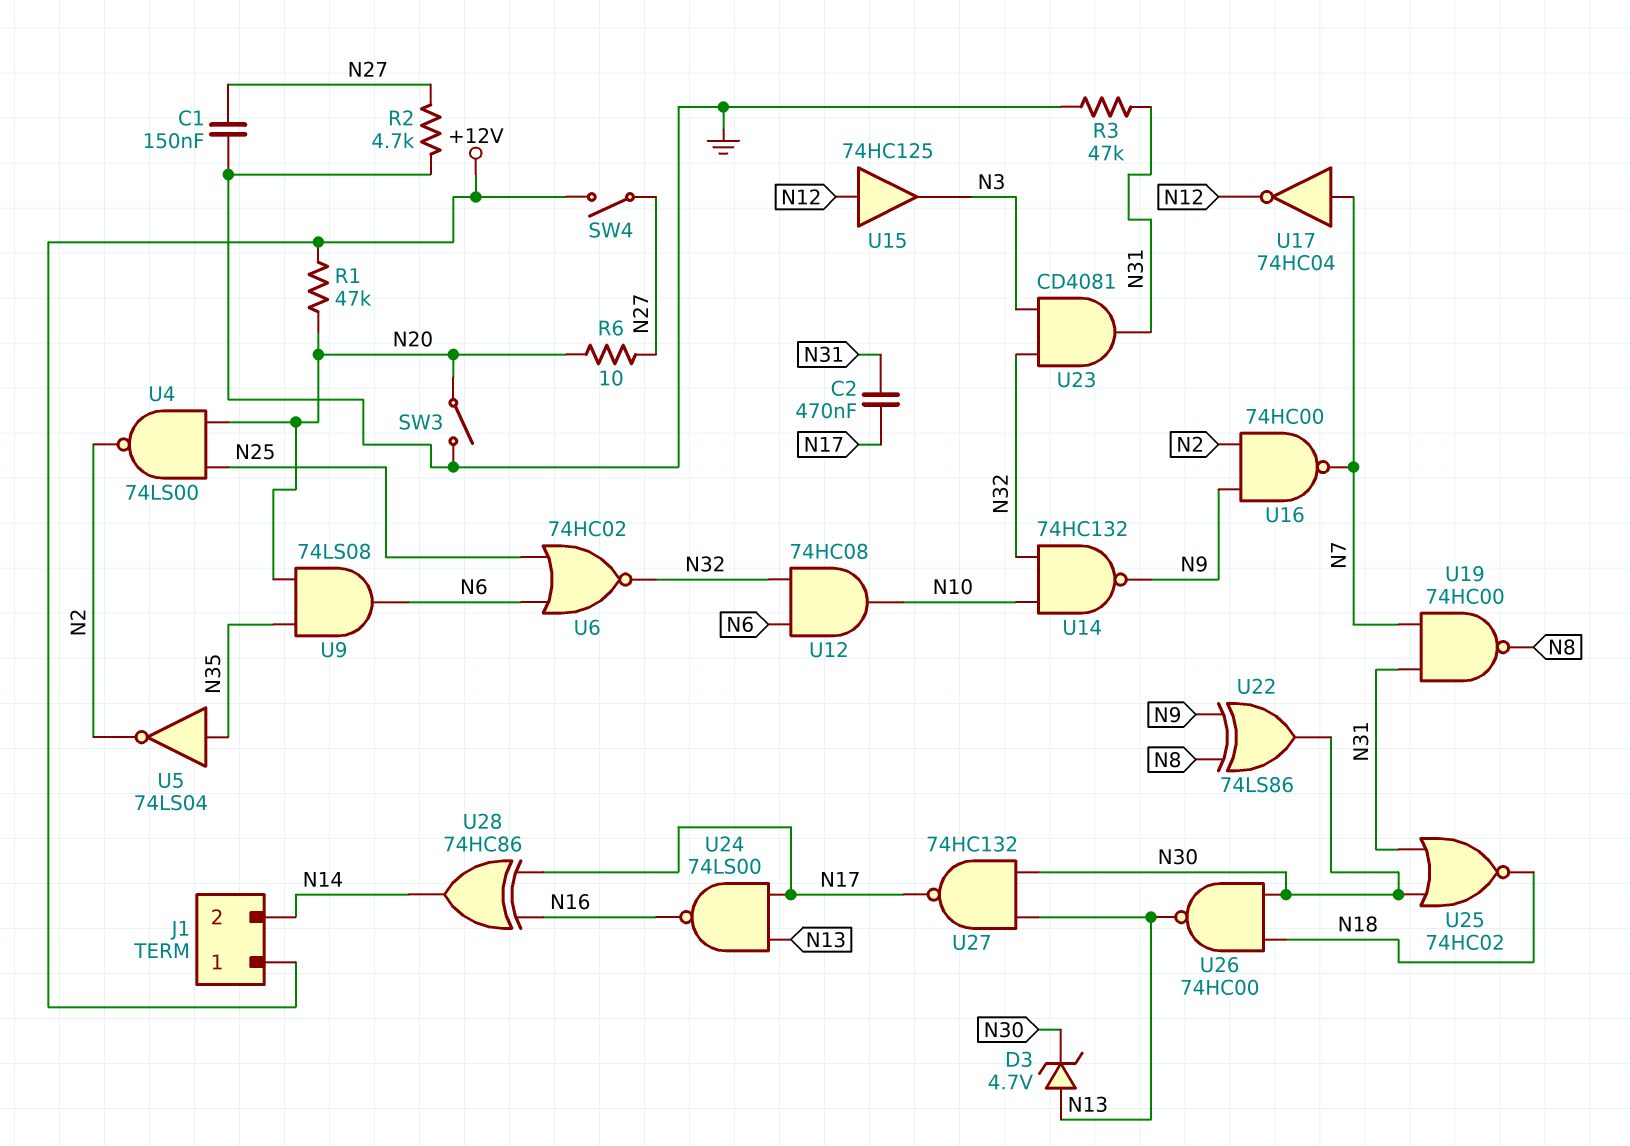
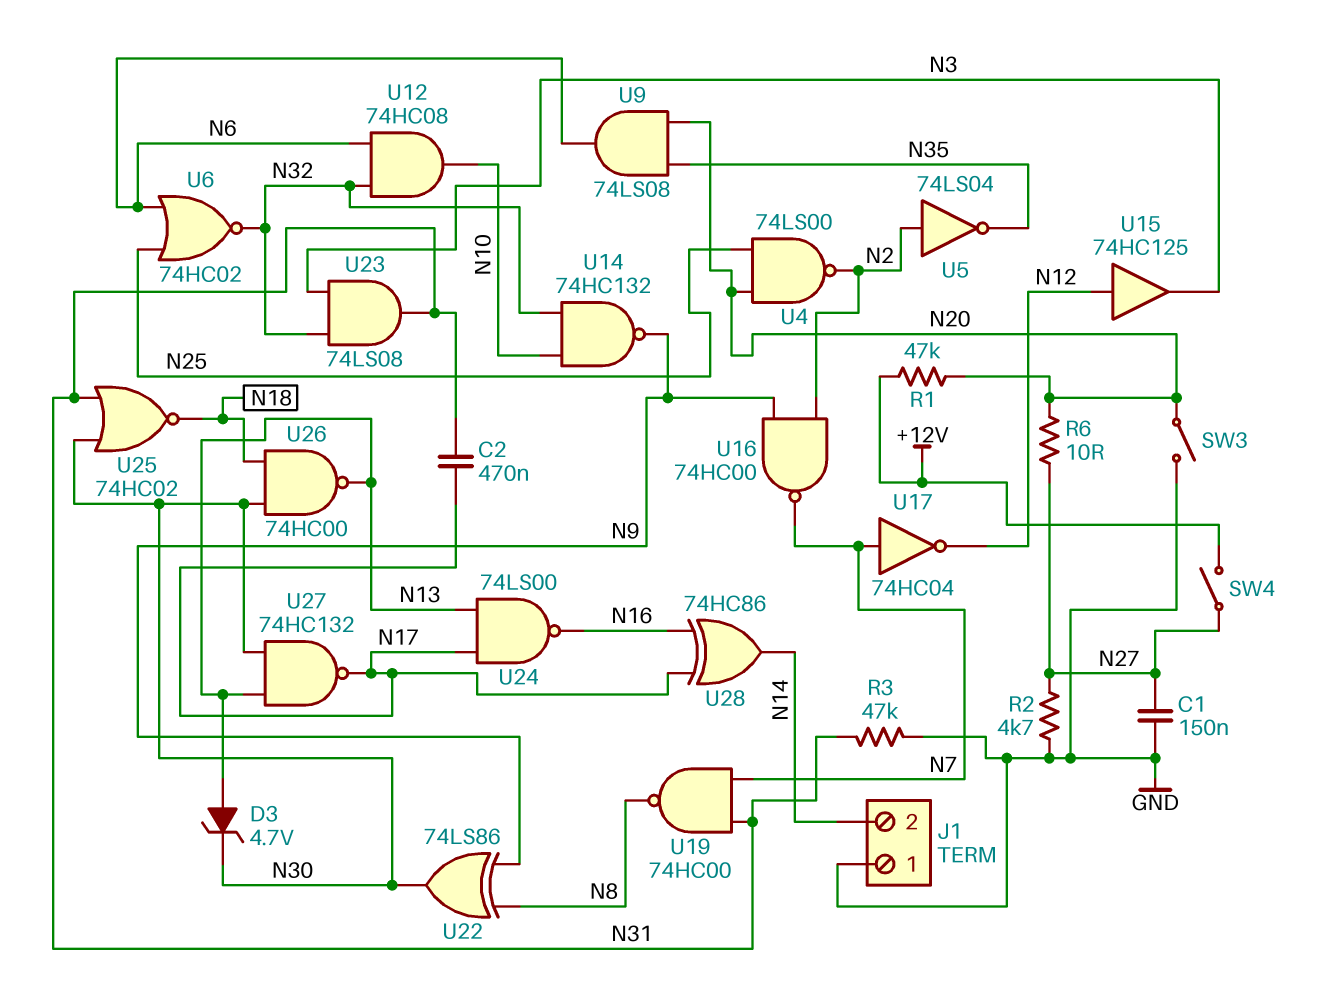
J1 pin 1: +12V -> GND
U5: NOT 74LS04 (in N35, out N2) -> NOT 74LS04 (in N2, out N35)
U23: AND CD4081 (in N3, in N32, out N31) -> AND 74LS08 (in N3, in N32, out N31)

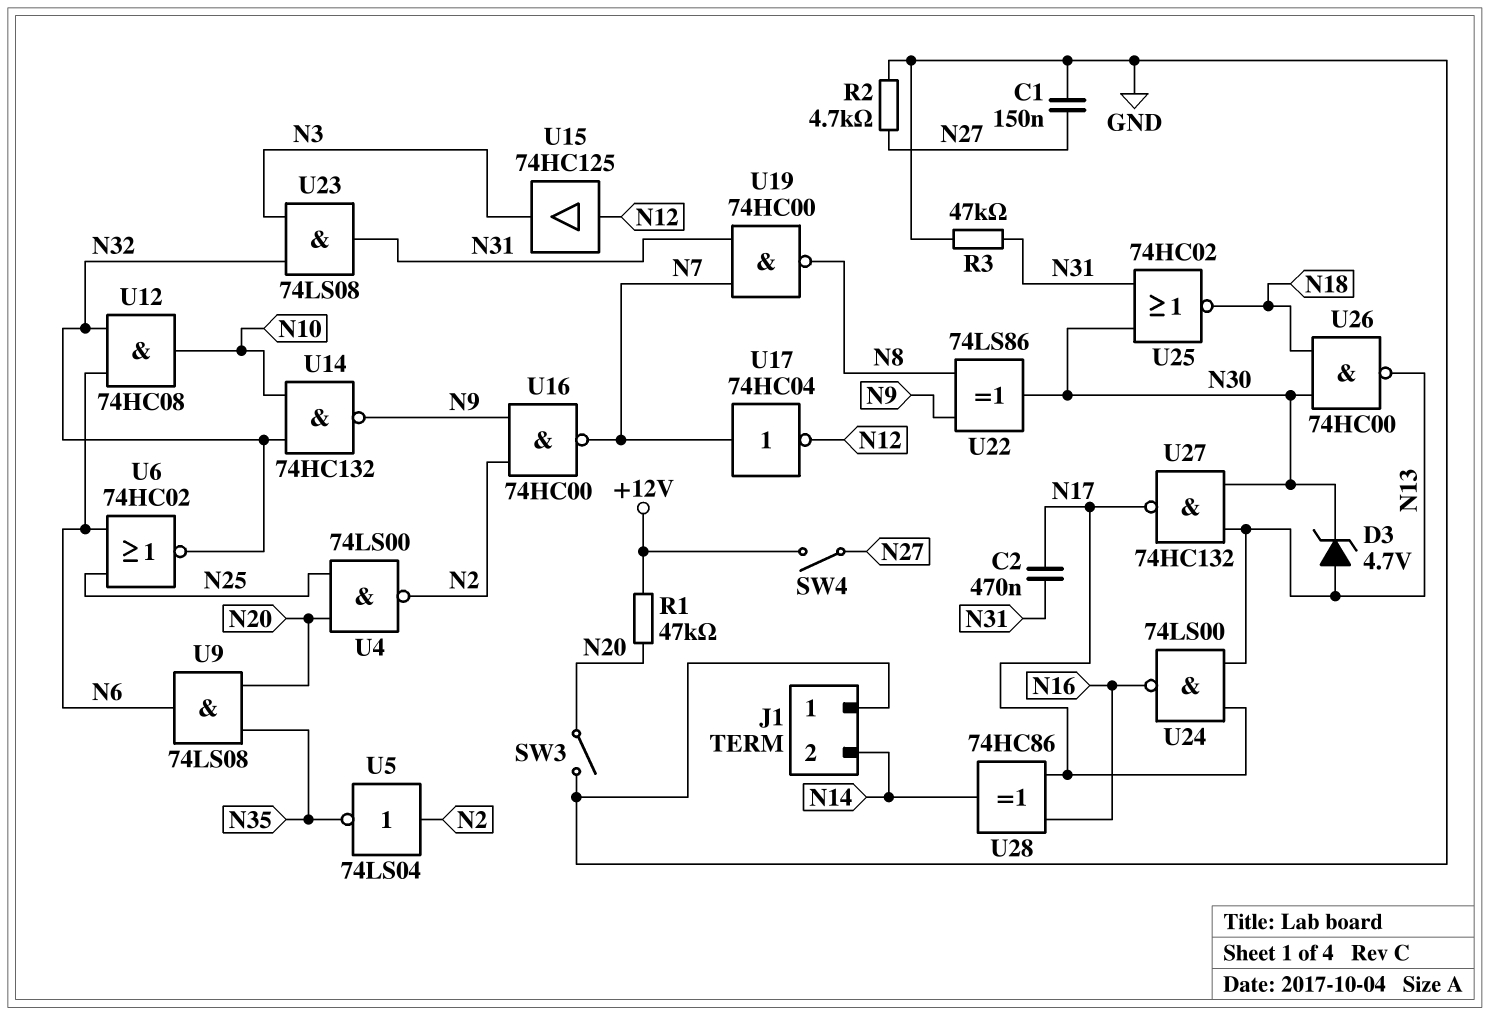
R6: 10 (N20, N27) -> none

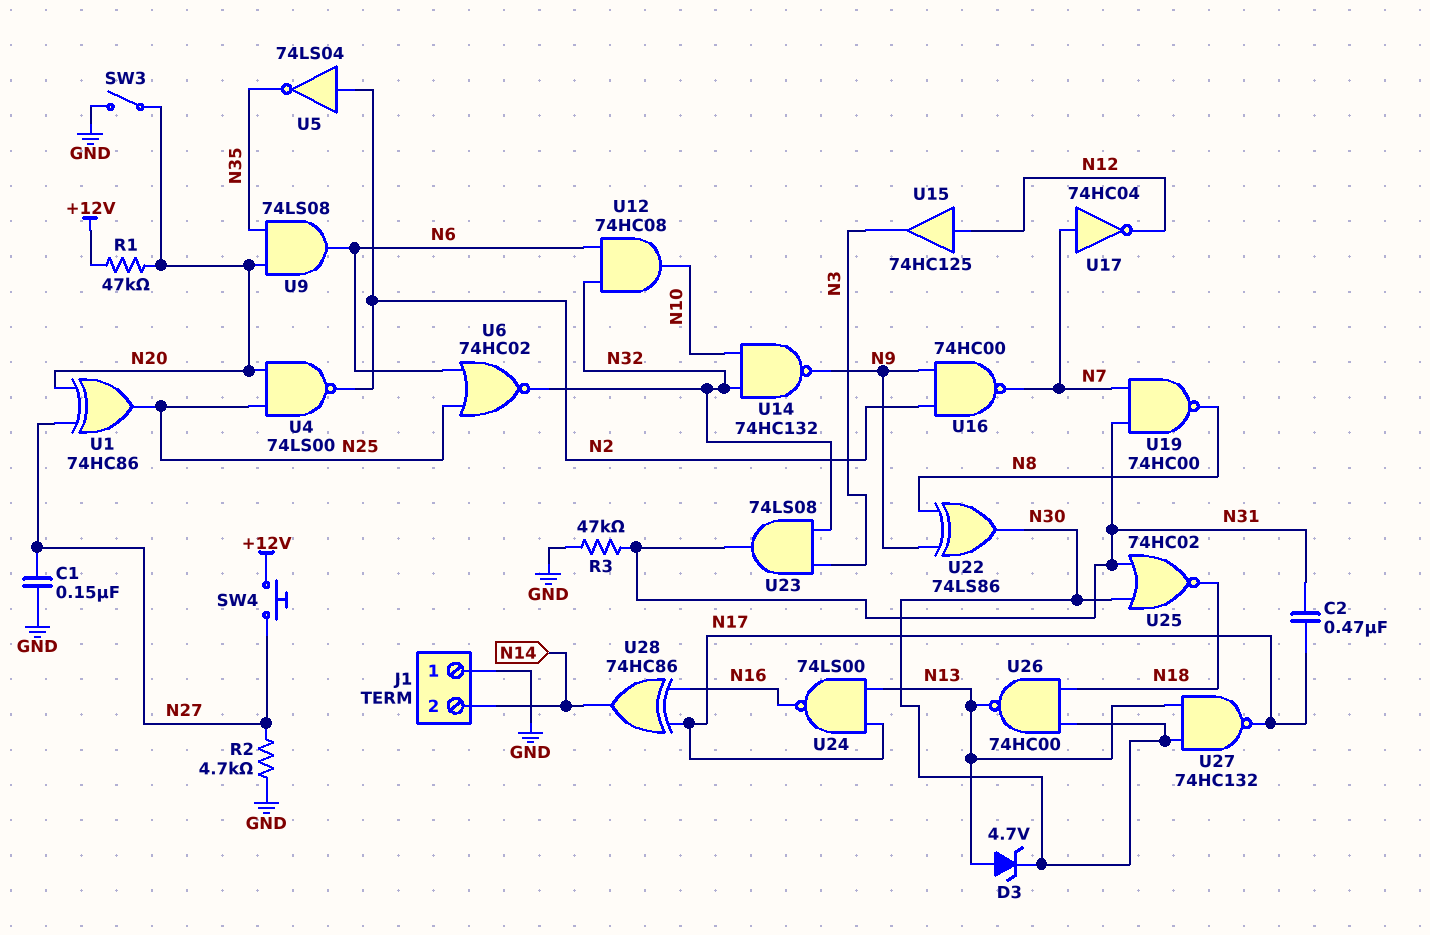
SW4: switch (+12V, N27) -> button (+12V, N27)
U1: none -> XOR 74HC86 (in N20, in N27, out N25)

